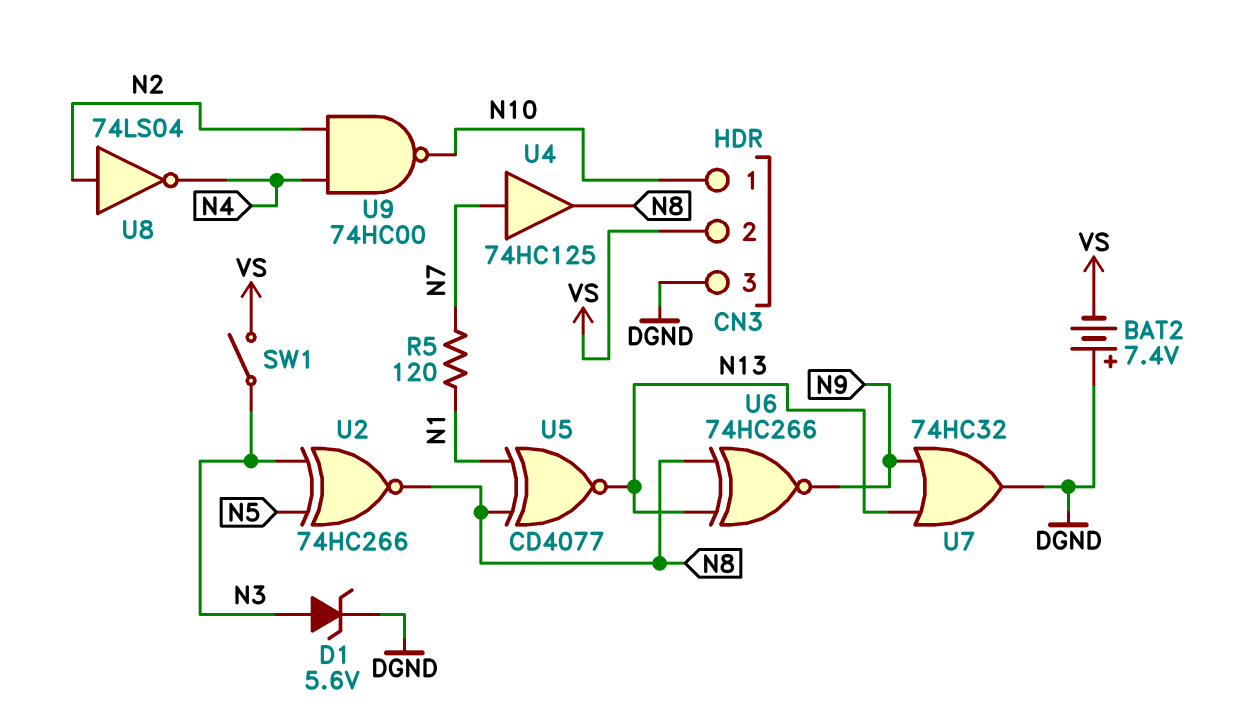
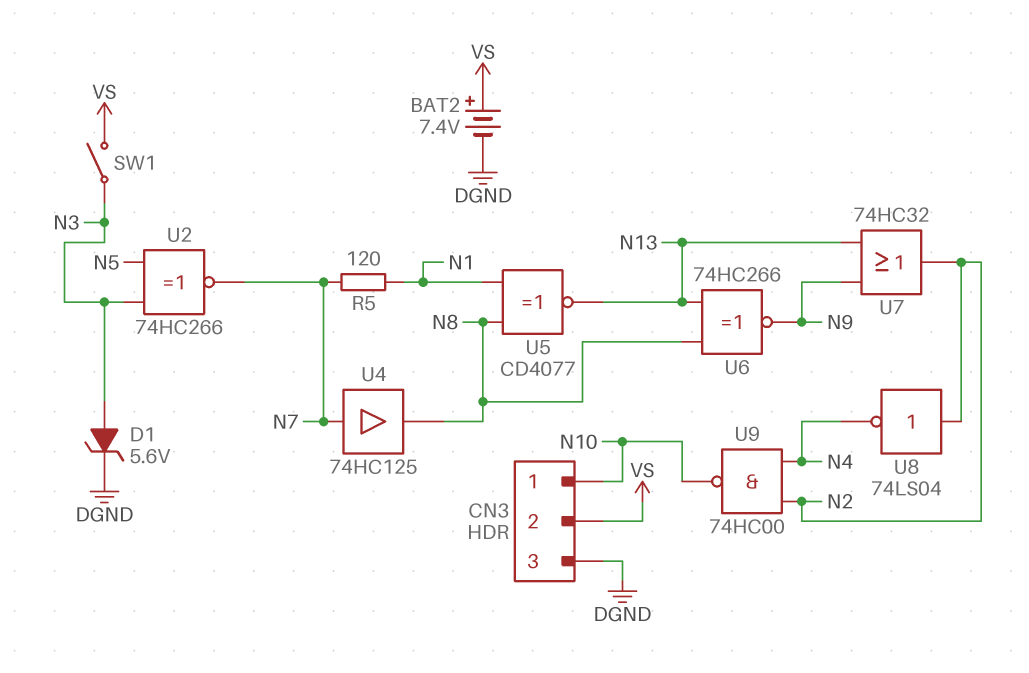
BAT2: 7.4V (plus DGND, minus VS) -> 7.4V (plus VS, minus DGND)
U2: XNOR 74HC266 (in N3, in N5, out N8) -> XNOR 74HC266 (in N3, in N5, out N7)
U7: OR 74HC32 (in N9, in N13, out DGND) -> OR 74HC32 (in N9, in N13, out N2)

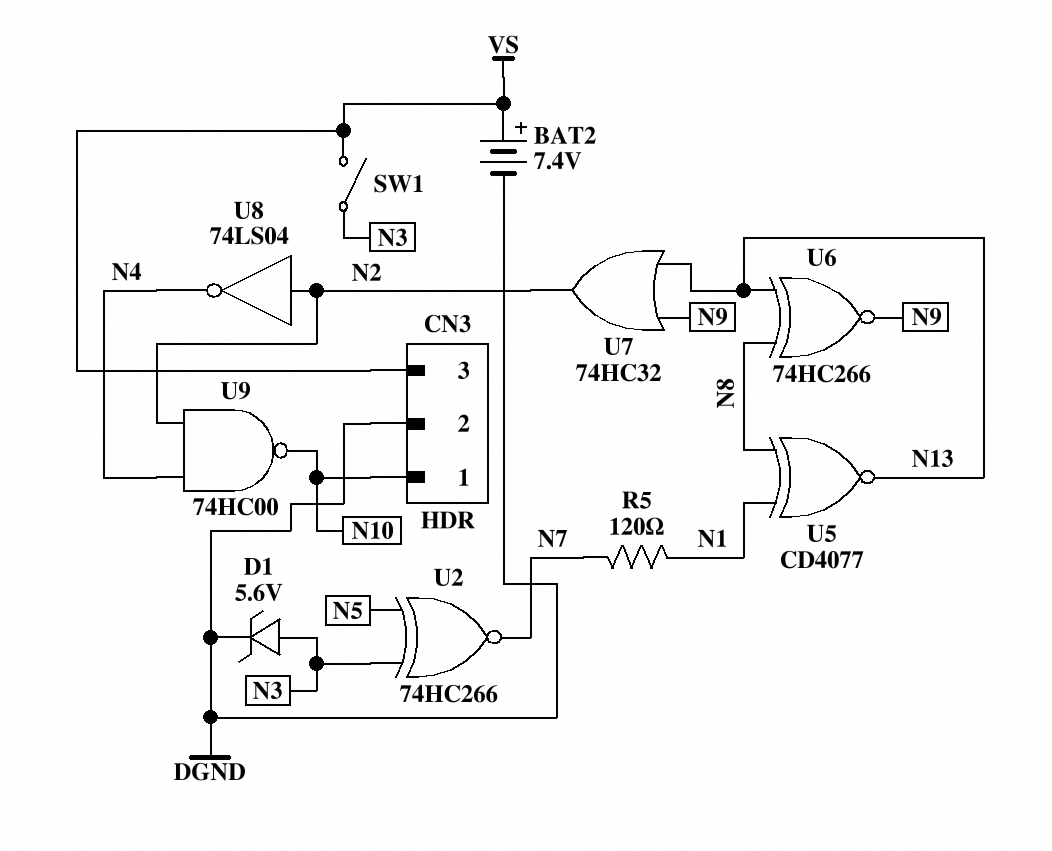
CN3 pin 2: VS -> DGND
CN3 pin 3: DGND -> VS
U4: buffer 74HC125 (in N7, out N8) -> none

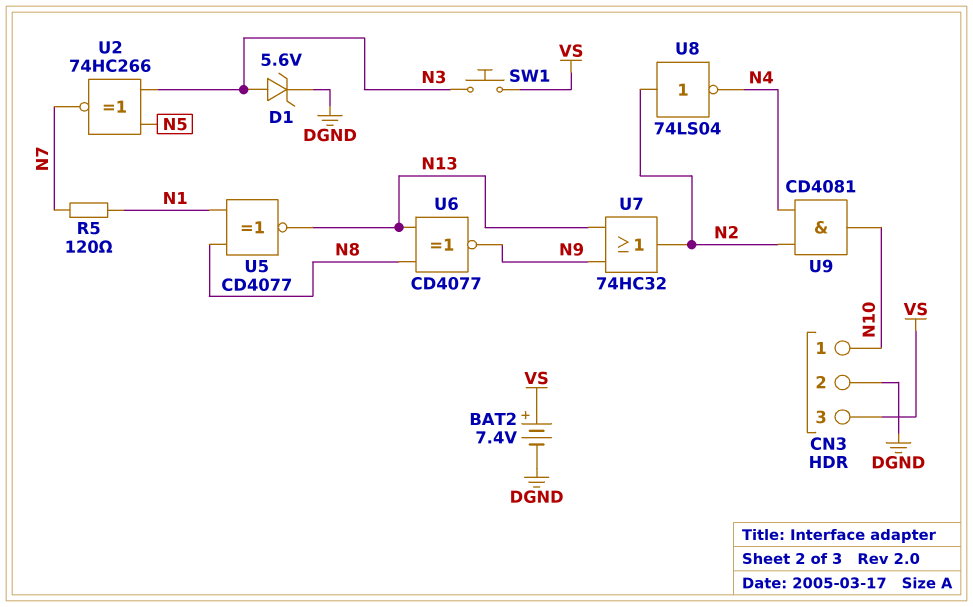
SW1: switch (N3, VS) -> button (N3, VS)
U6: XNOR 74HC266 (in N8, in N13, out N9) -> XNOR CD4077 (in N8, in N13, out N9)
U9: NAND 74HC00 (in N2, in N4, out N10) -> AND CD4081 (in N2, in N4, out N10)

